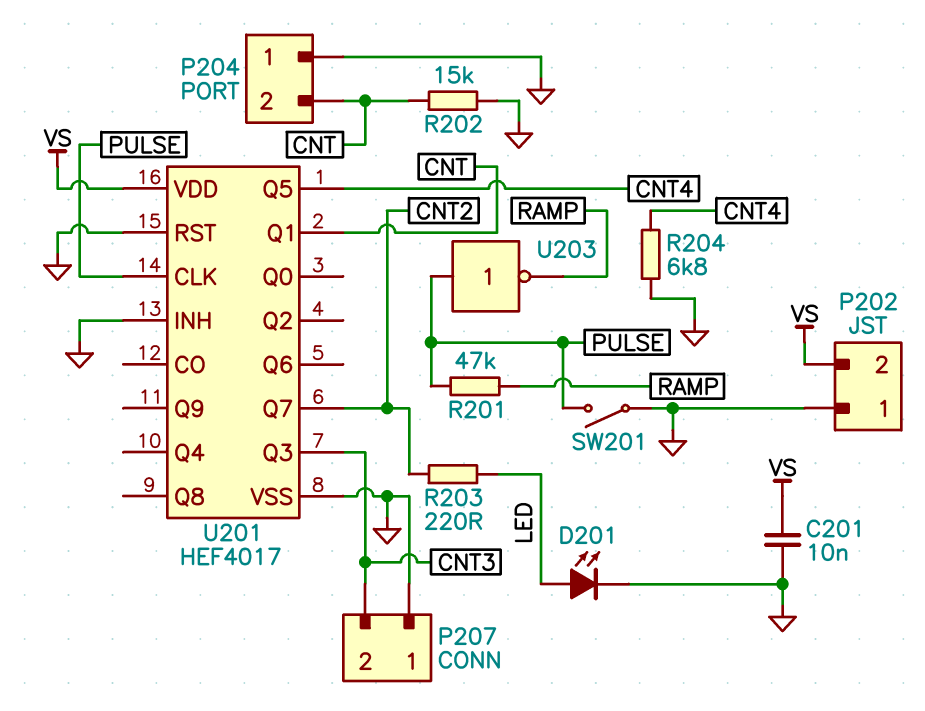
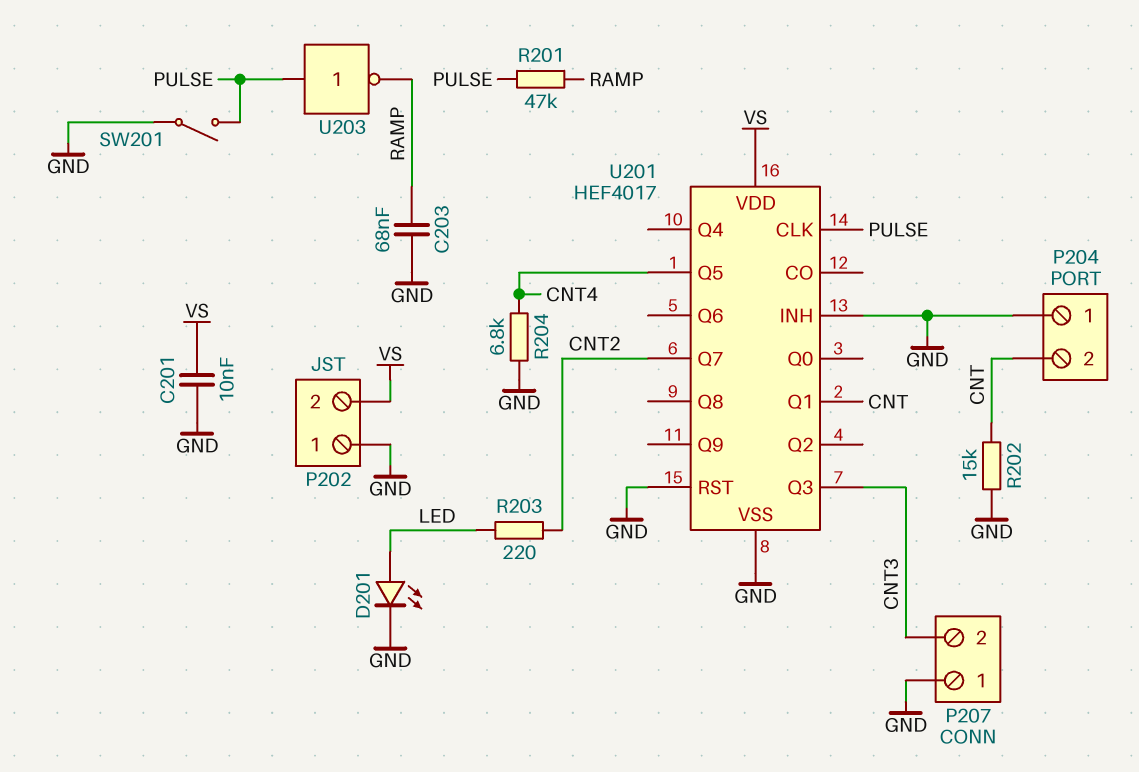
C203: none -> 68nF (GND, RAMP)

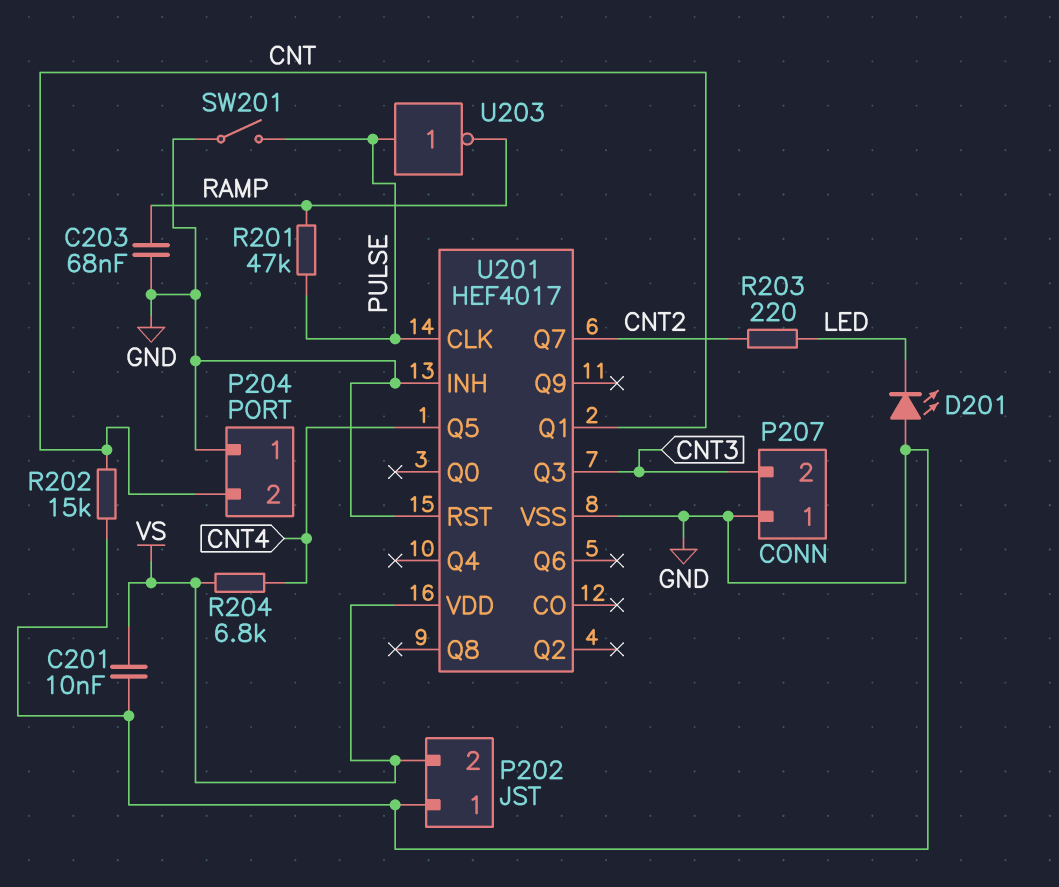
D201: LED (A LED, K GND) -> LED (A GND, K LED)
R204: 6.8k (CNT4, GND) -> 6.8k (CNT4, VS)

